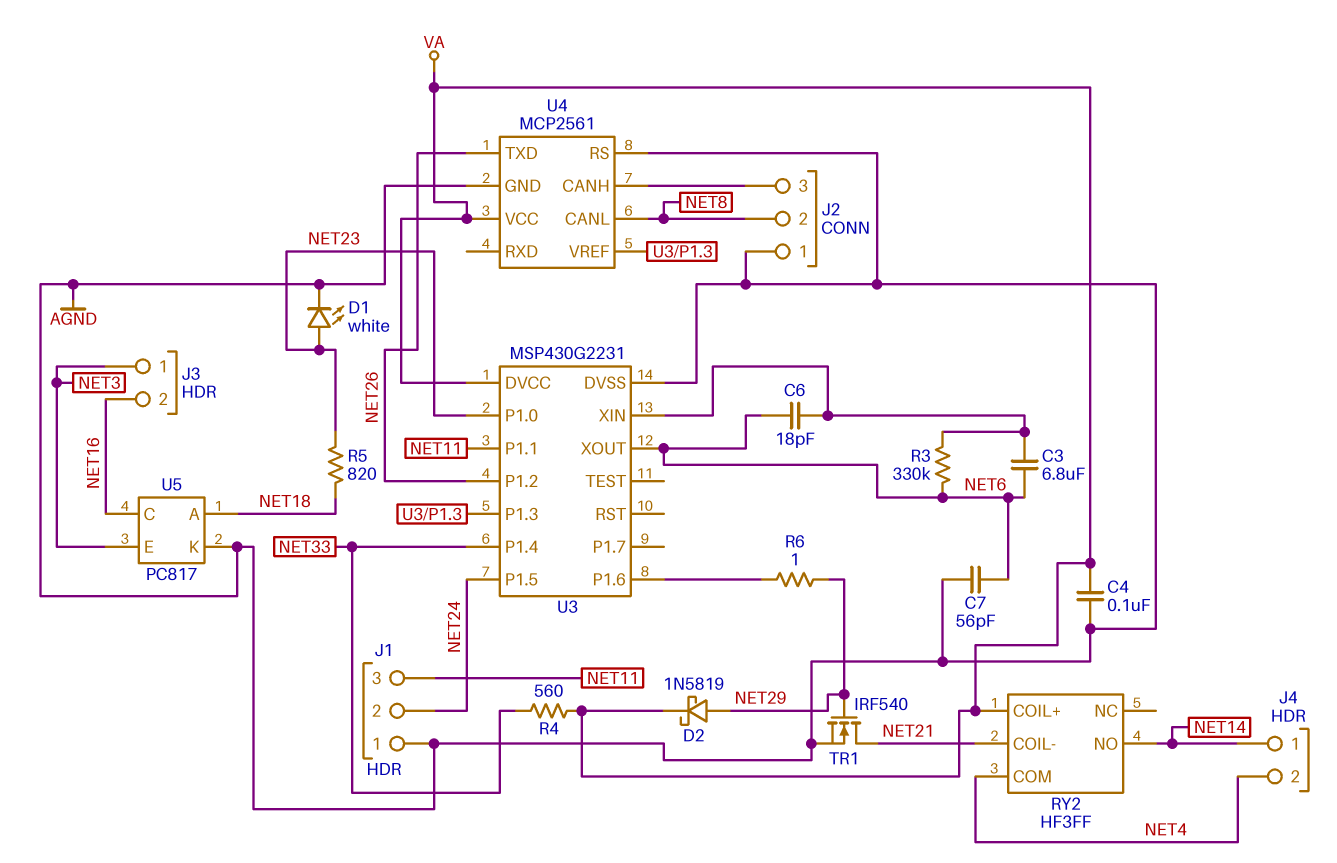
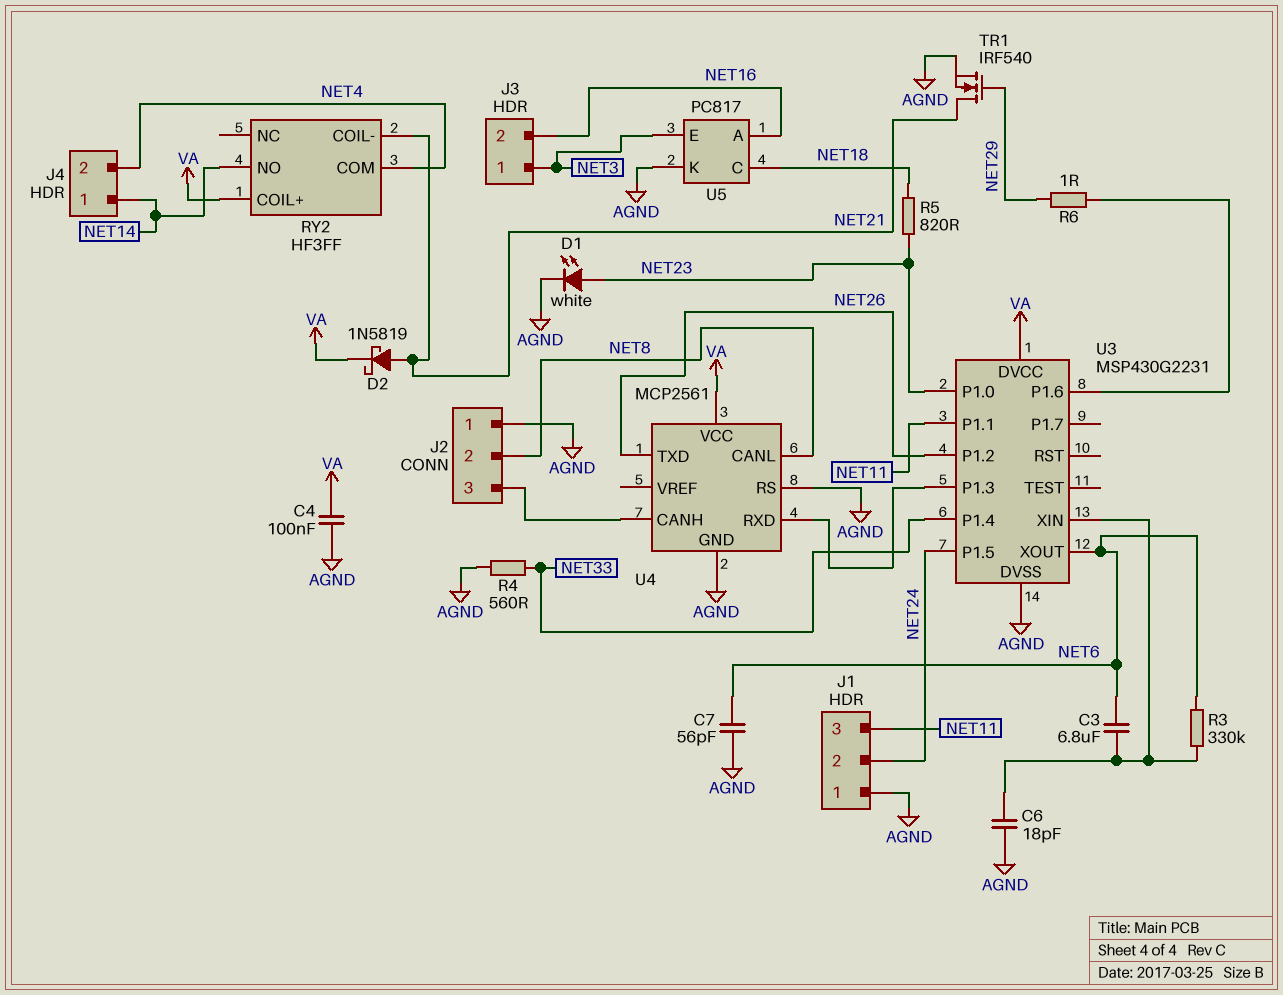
C6: 18pF (NET6, U3/XIN) -> 18pF (AGND, U3/XIN)
D2: schottky 1N5819 (A NET29, K VA) -> schottky 1N5819 (A NET21, K VA)
R4: 560 (NET33, VA) -> 560 (AGND, NET33)
U4 pin RXD: none -> U3/P1.3
U4 pin VREF: U3/P1.3 -> none
U5 pin A: NET18 -> NET16
U5 pin C: NET16 -> NET18

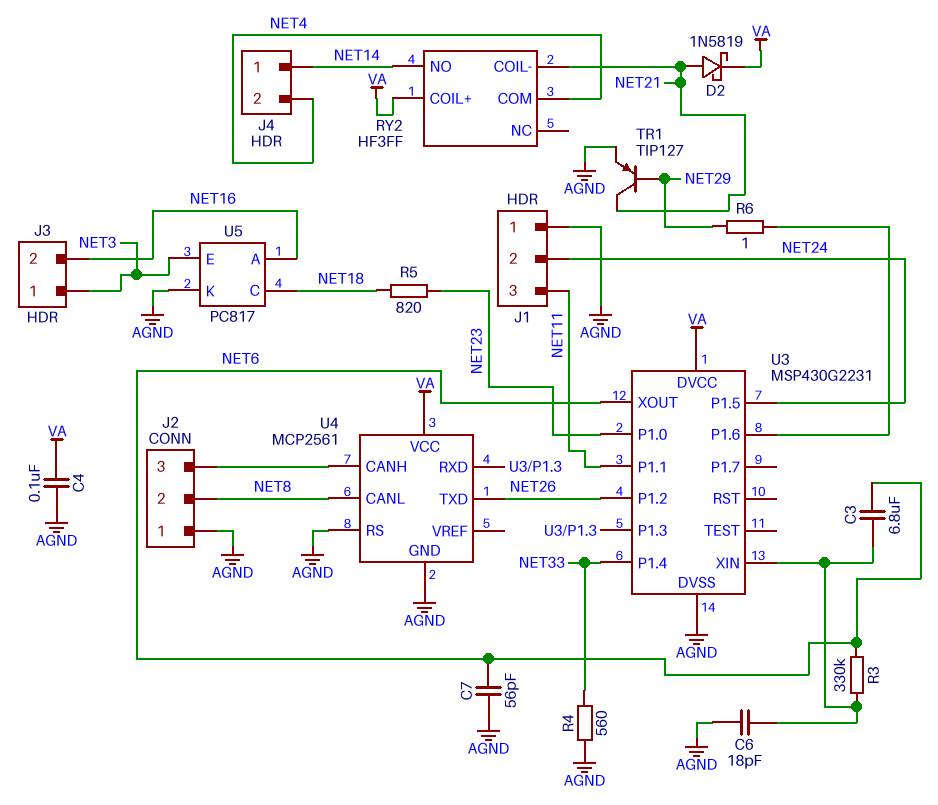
D1: LED white (A NET23, K AGND) -> none
TR1: NMOS IRF540 (G NET29, D NET21, S AGND) -> PNP TIP127 (B NET29, C NET21, E AGND)

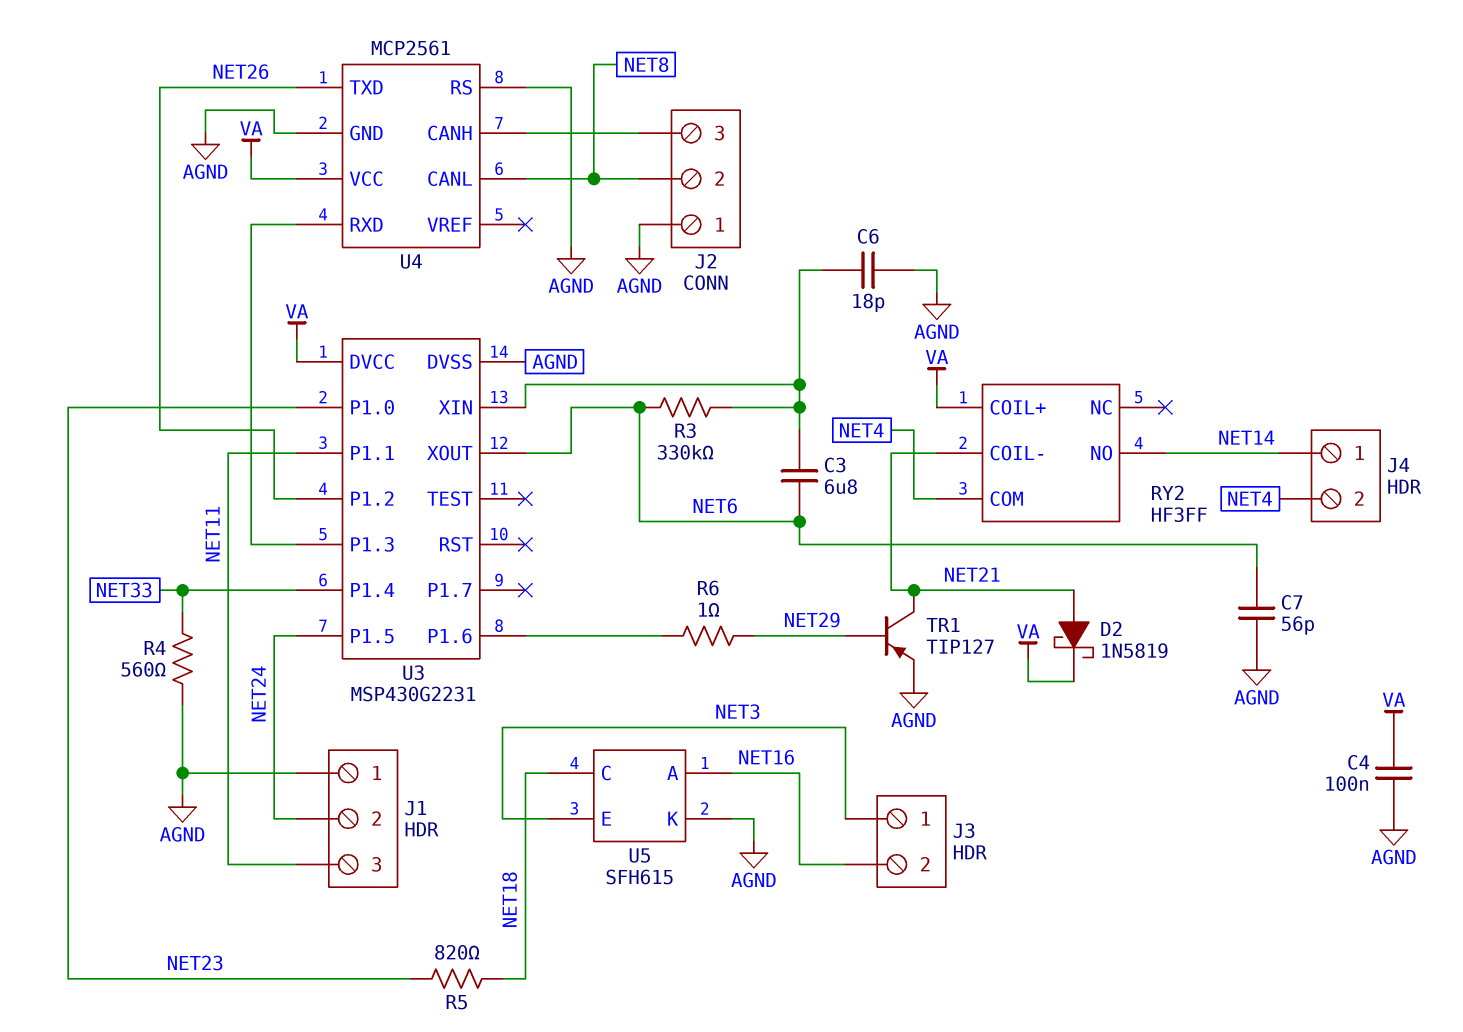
U5: PC817 -> SFH615

